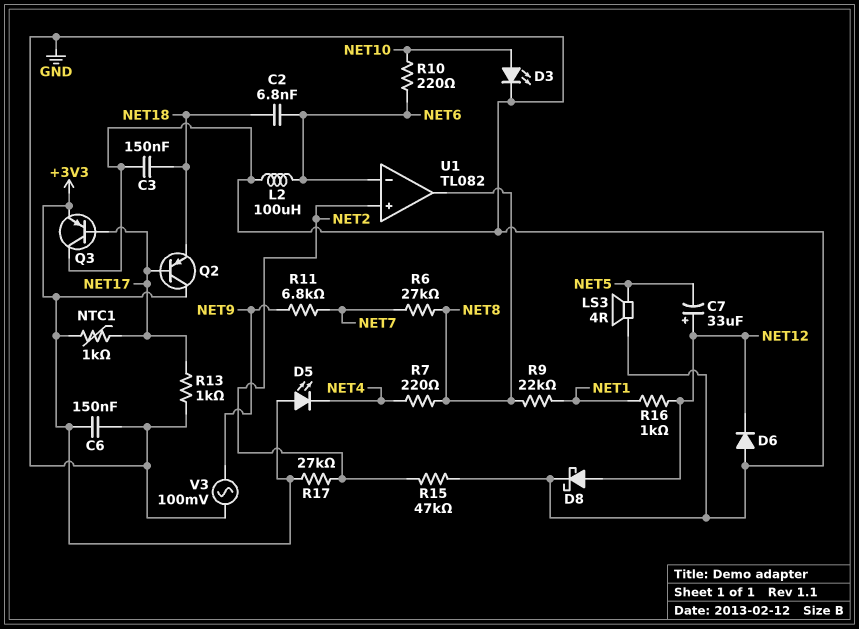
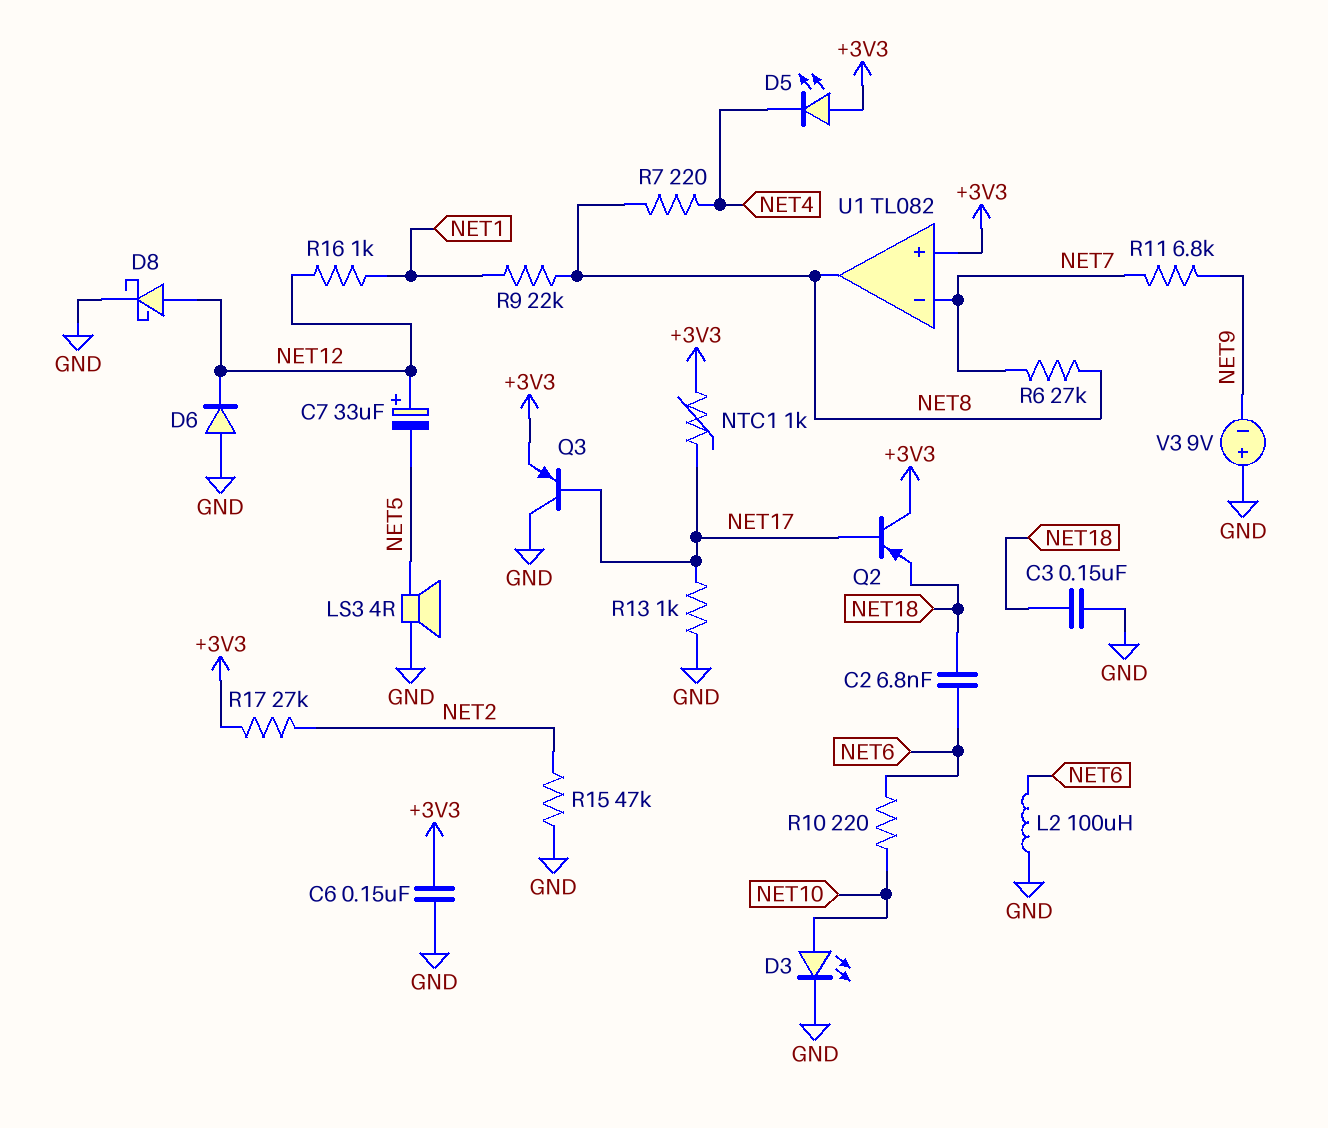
U1 pin in+: NET2 -> +3V3
U1 pin in-: NET6 -> NET7
V3: AC 100mV (GND, NET9) -> 9V (plus GND, minus NET9)

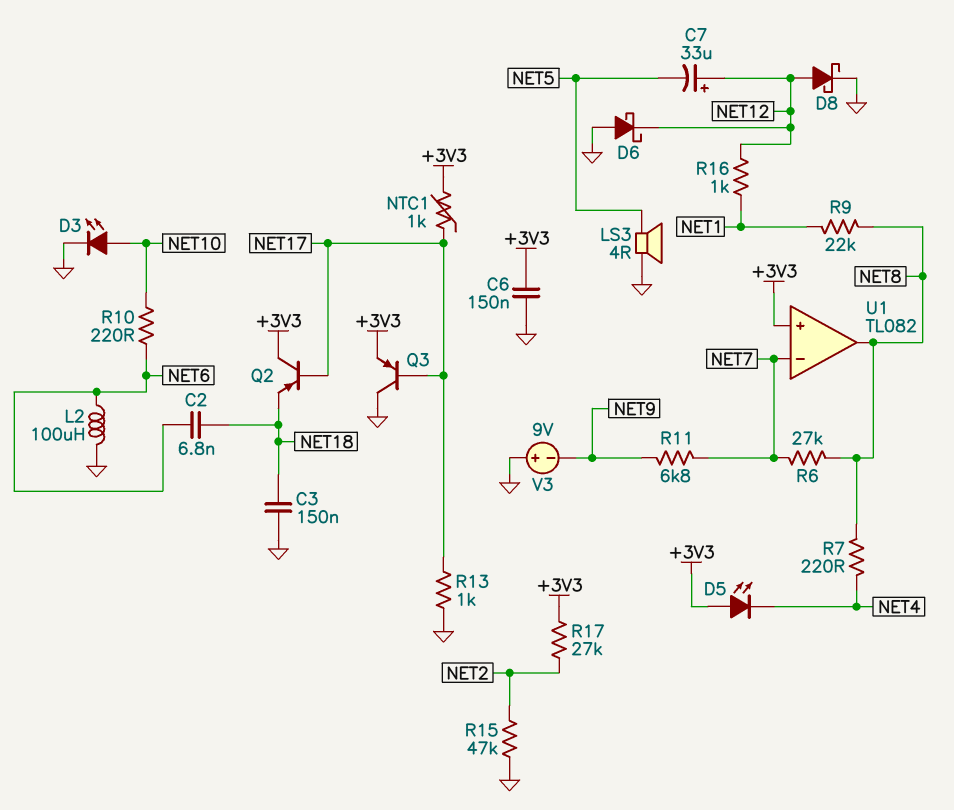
D6: diode (A GND, K NET12) -> schottky (A GND, K NET12)

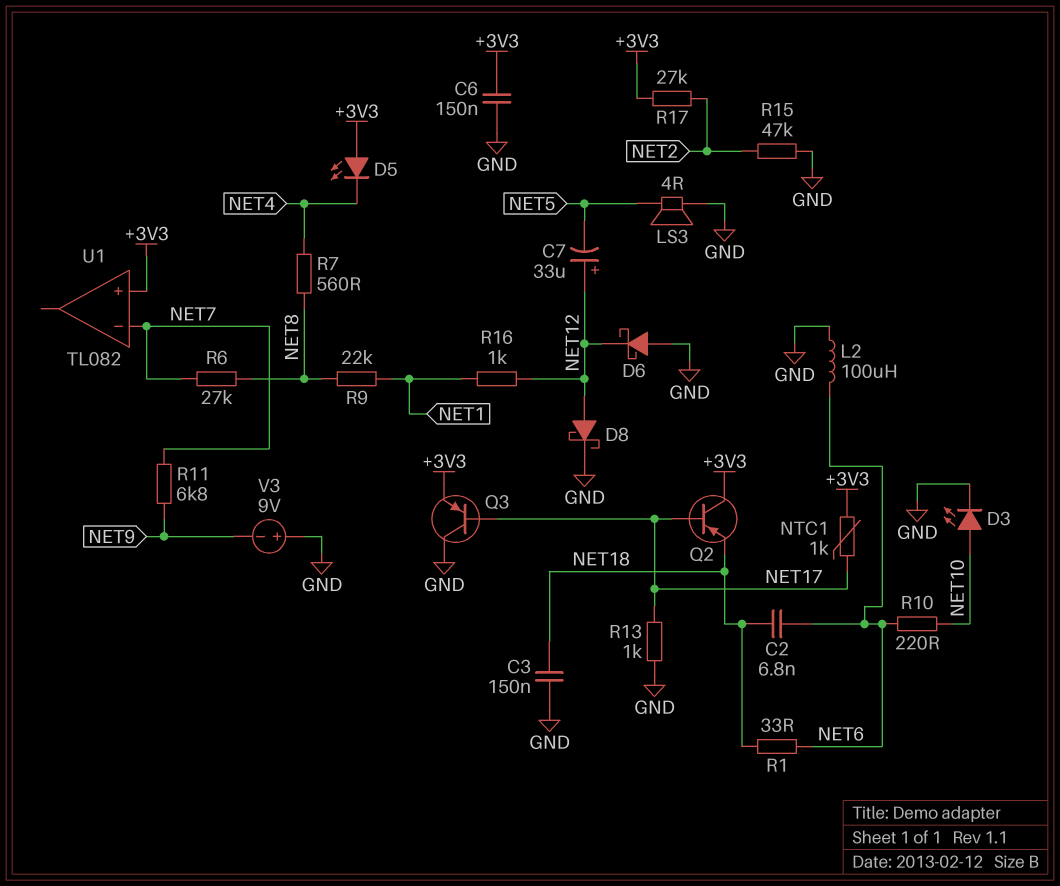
R1: none -> 33 (NET6, NET18)
R7: 220 (NET4, NET8) -> 560 (NET4, NET8)
U1 pin out: NET8 -> none

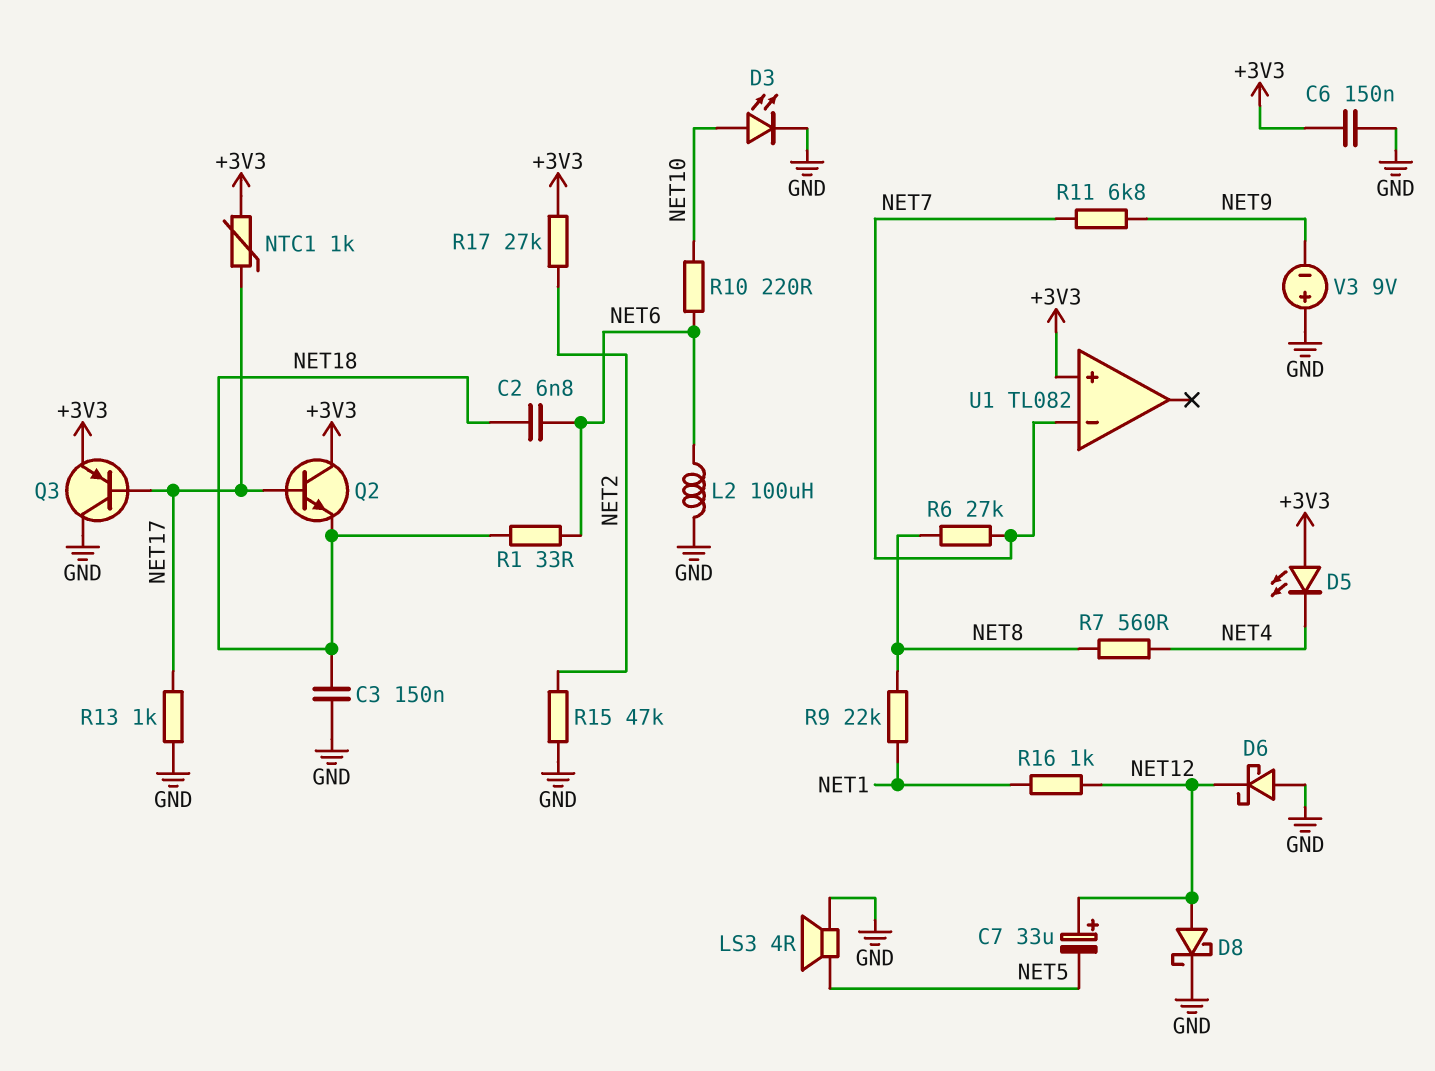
Q2: PNP (B NET17, C +3V3, E NET18) -> NPN (B NET17, C +3V3, E NET18)

